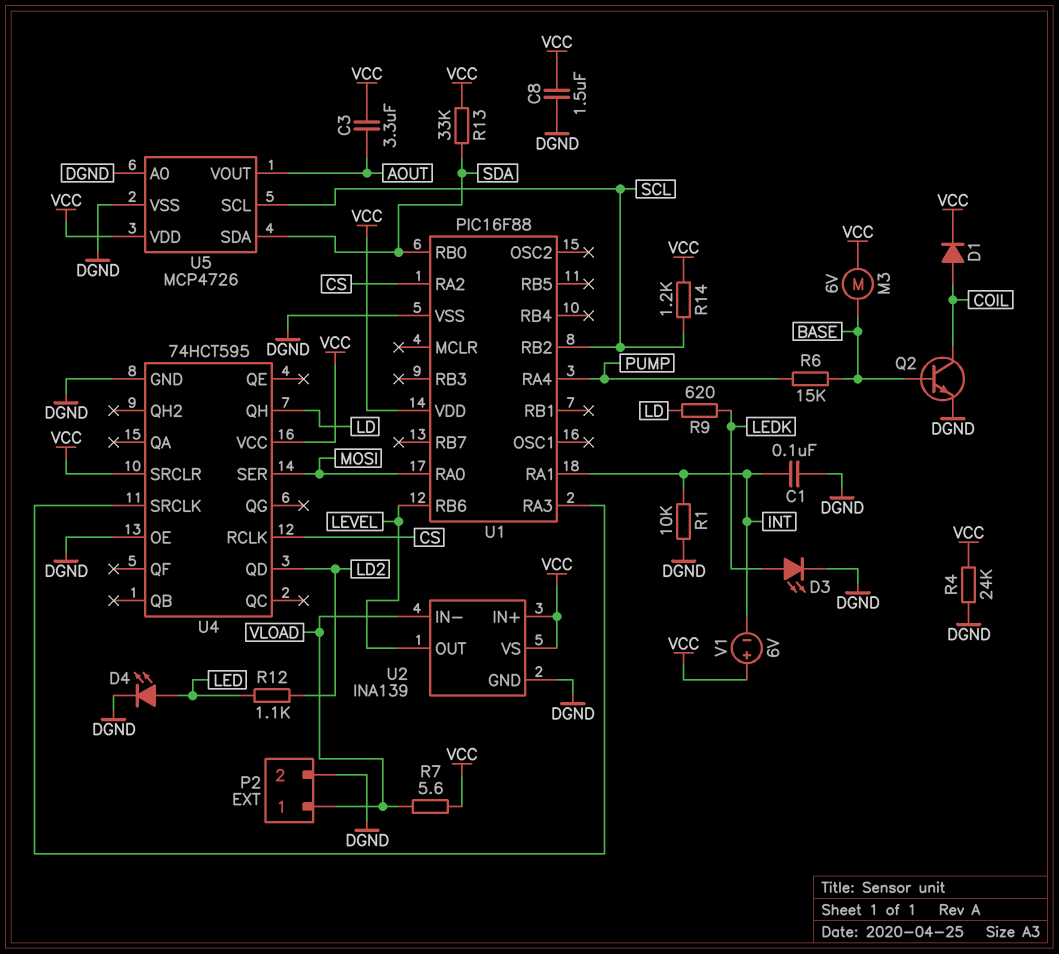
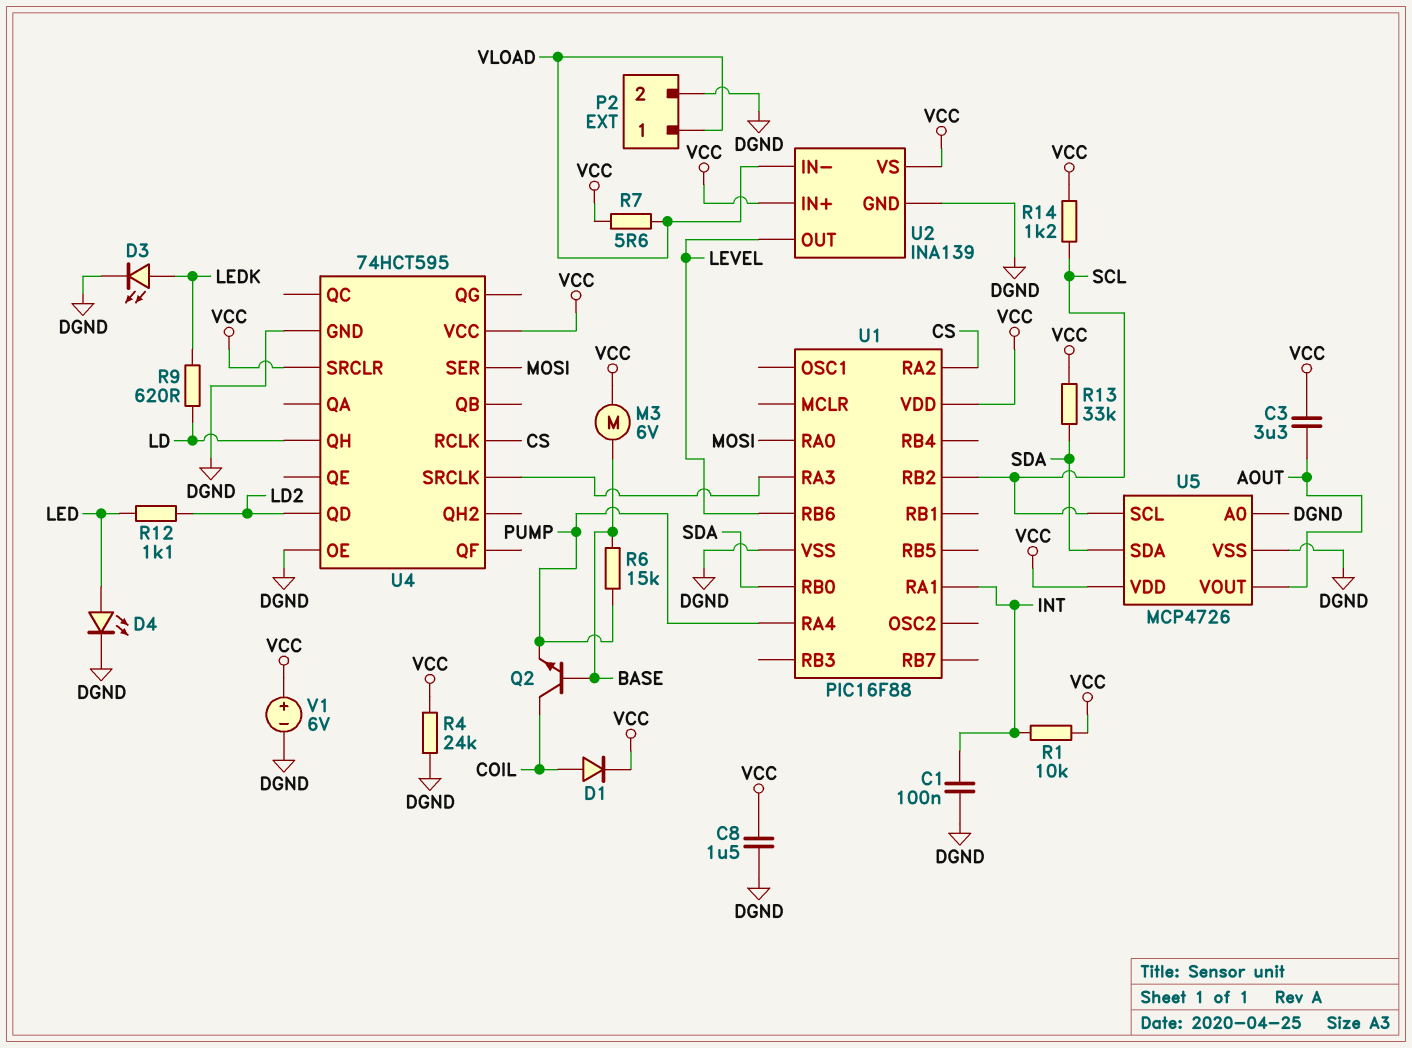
Q2: NPN (B BASE, C COIL, E DGND) -> NPN (B BASE, C COIL, E PUMP)
R1: 10k (DGND, INT) -> 10k (INT, VCC)
V1: 6V (plus VCC, minus INT) -> 6V (plus VCC, minus DGND)

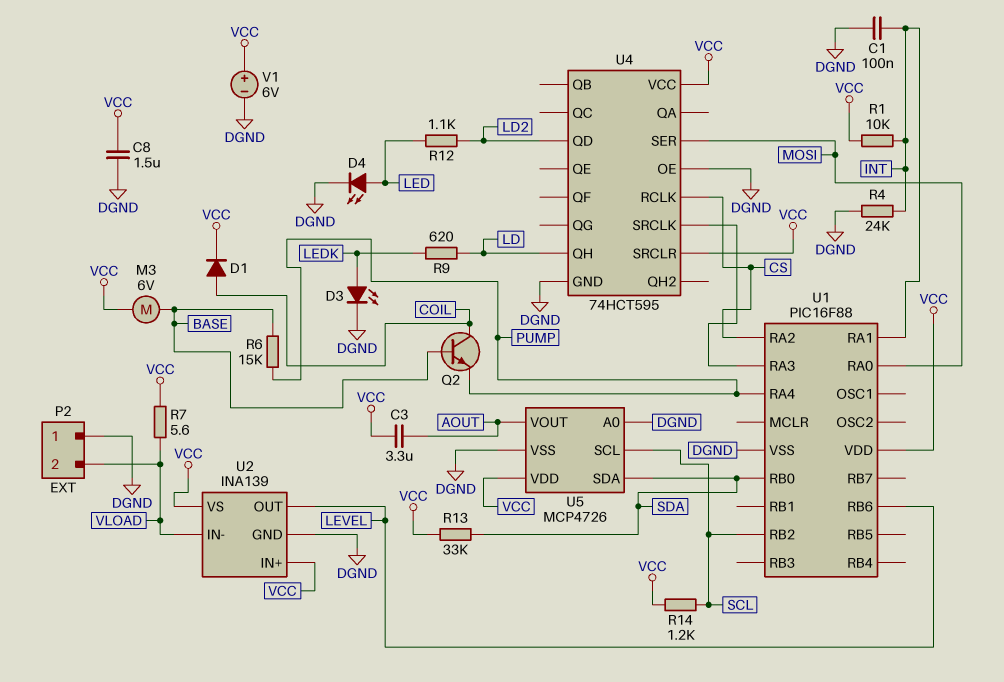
P2 pin 1: VLOAD -> DGND
P2 pin 2: DGND -> VLOAD
R4: 24k (DGND, VCC) -> 24k (DGND, INT)

